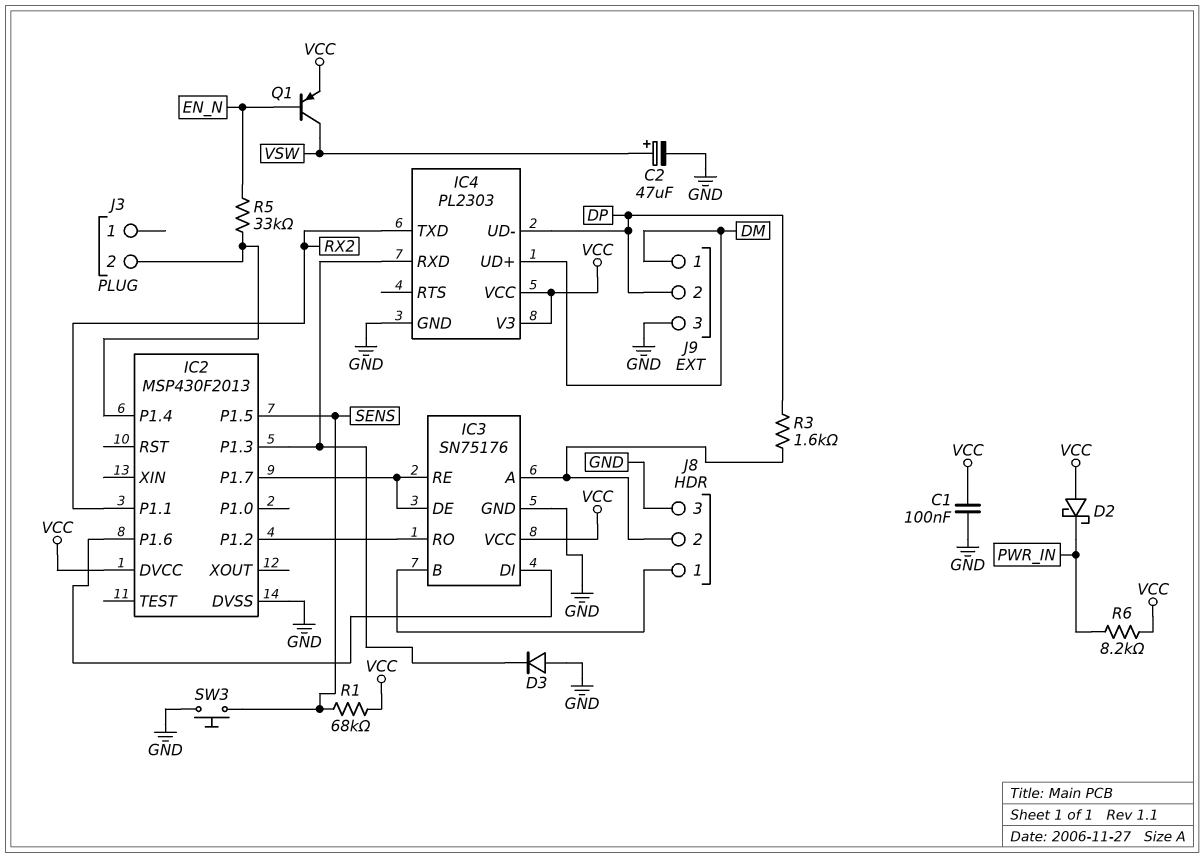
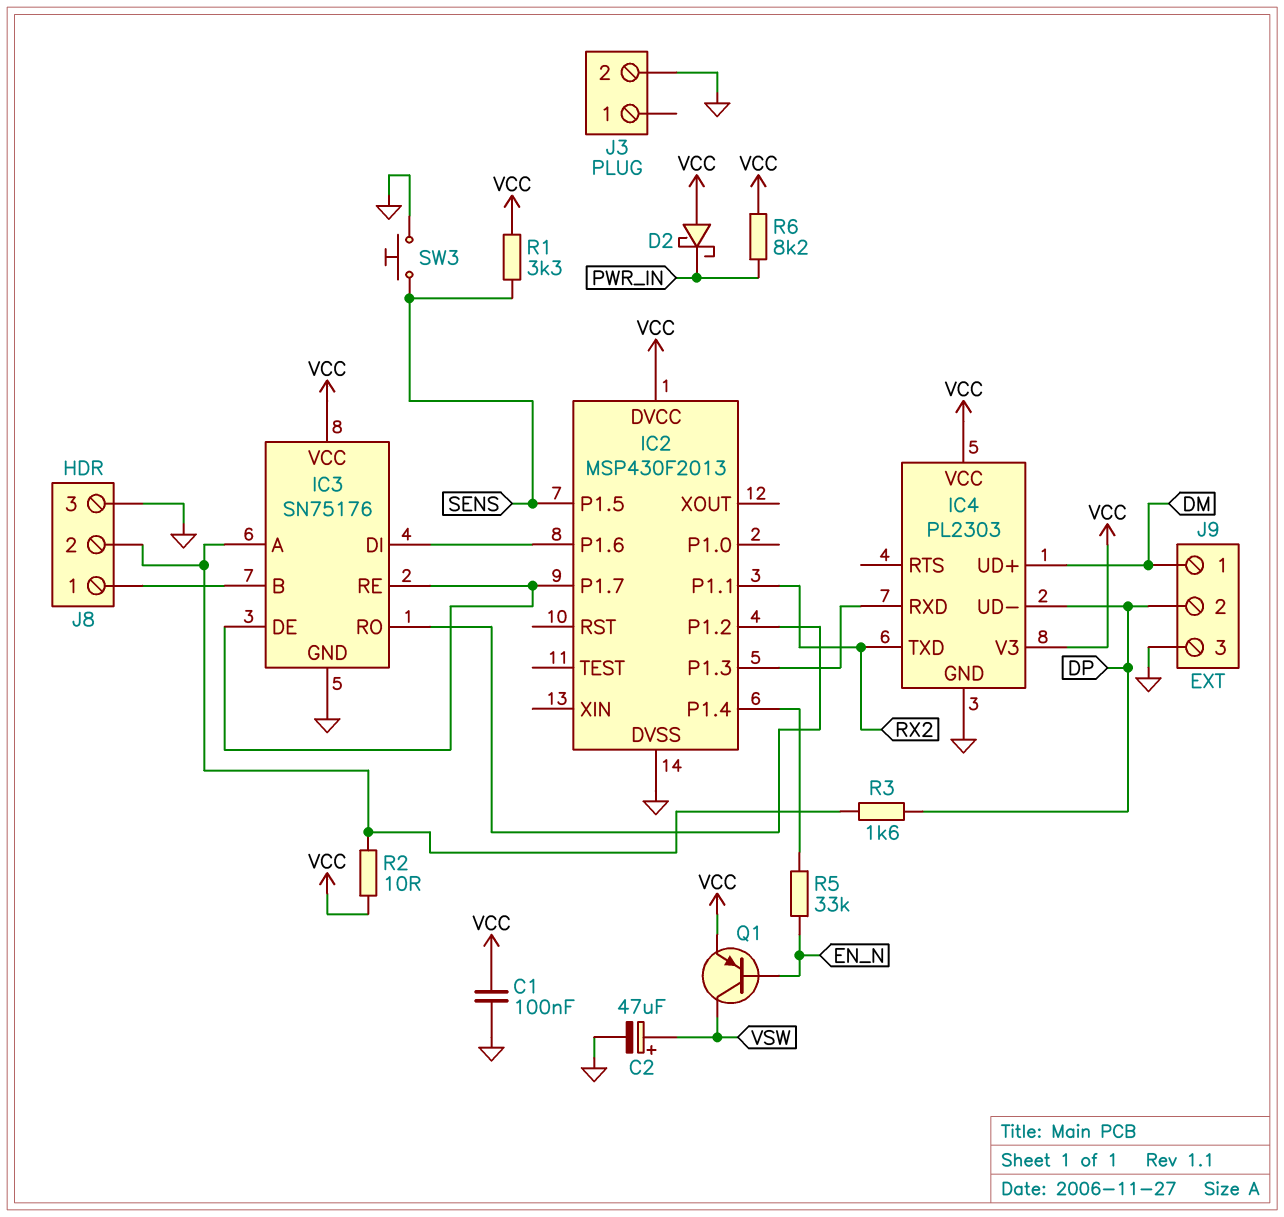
D3: diode (A GND, K IC2/P1.3) -> none
J3 pin 2: IC2/P1.4 -> GND
R1: 68k (SENS, VCC) -> 3.3k (SENS, VCC)
R2: none -> 10 (IC3/A, VCC)

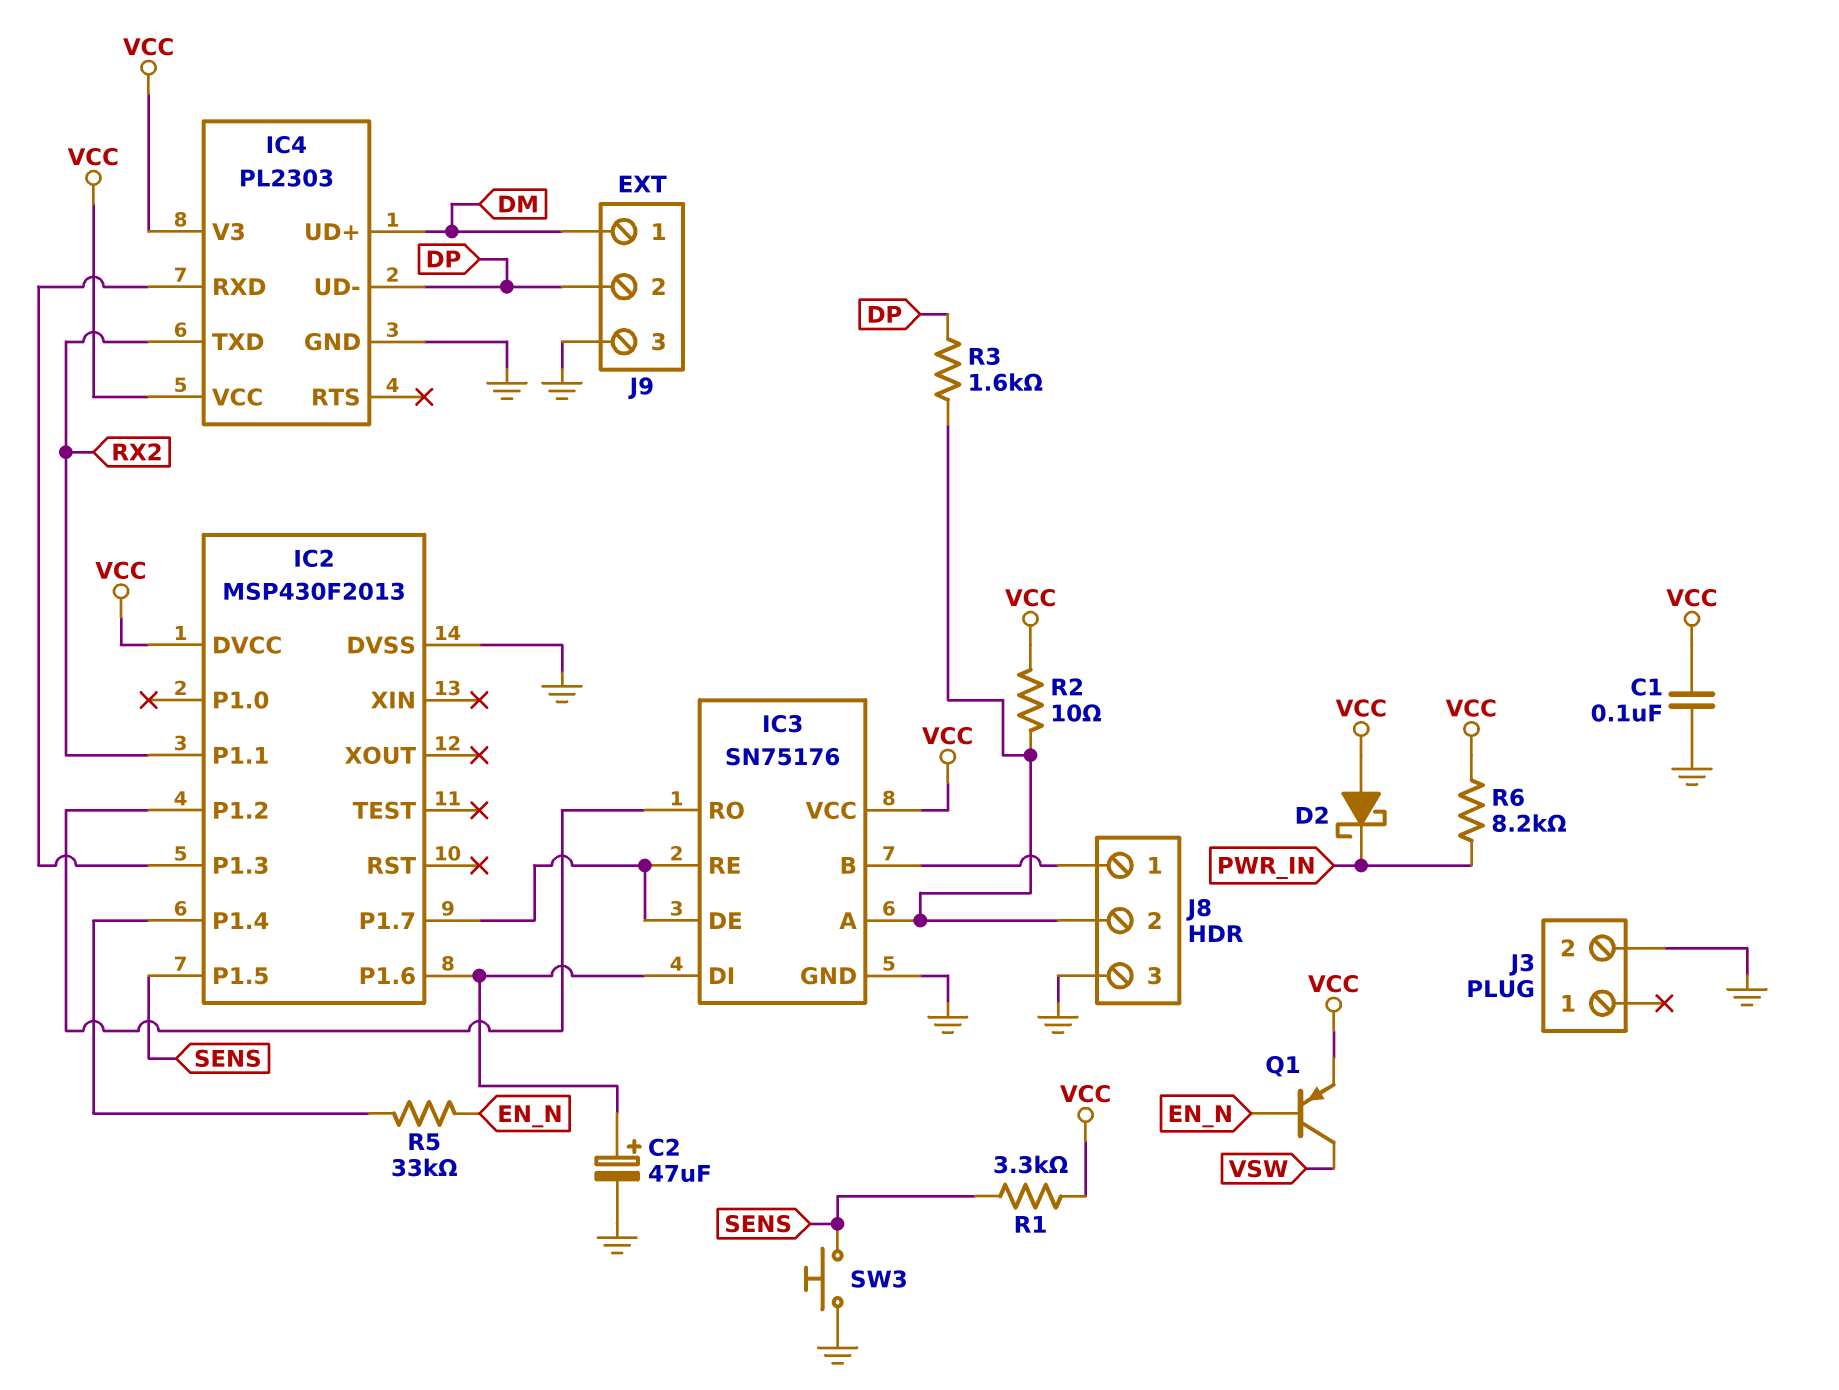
C2: 47uF (plus VSW, minus GND) -> 47uF (plus IC2/P1.6, minus GND)

